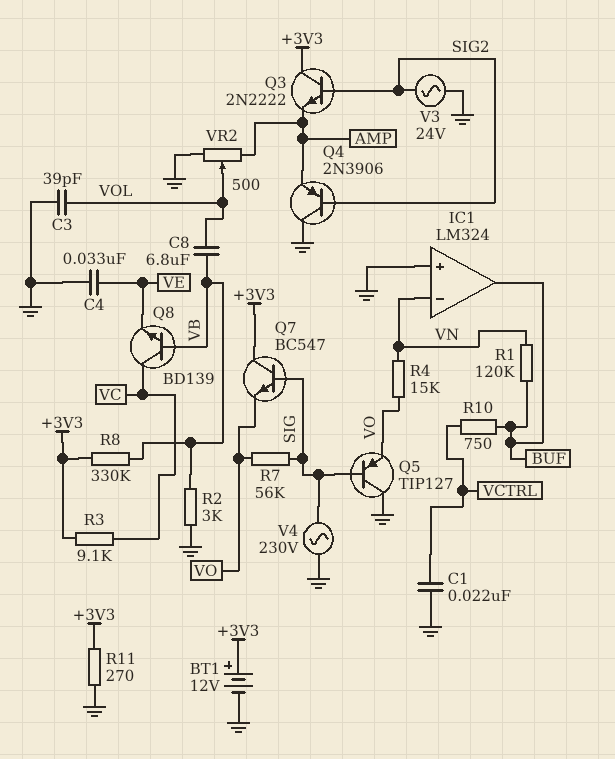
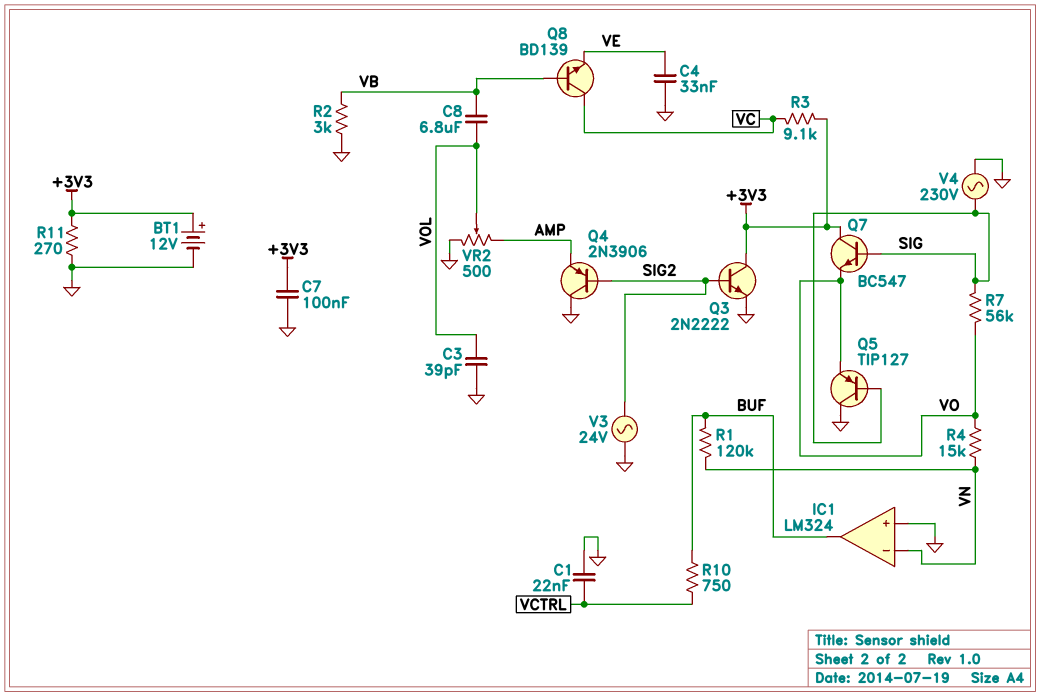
C7: none -> 100nF (+3V3, GND)
Q3: NPN 2N2222 (B SIG2, C +3V3, E AMP) -> NPN 2N2222 (B SIG2, C +3V3, E GND)
R8: 330k (+3V3, VB) -> none

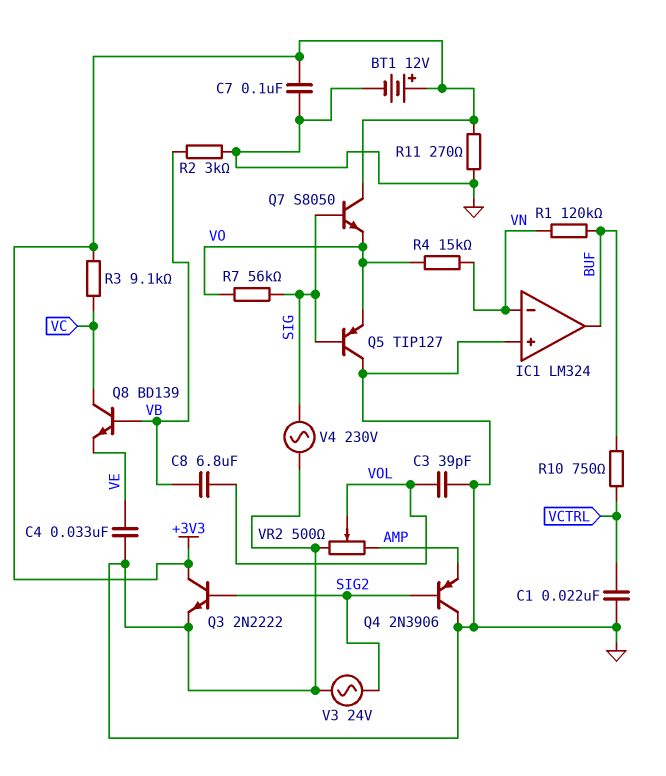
Q7: NPN BC547 (B SIG, C +3V3, E VO) -> NPN S8050 (B SIG, C +3V3, E VO)

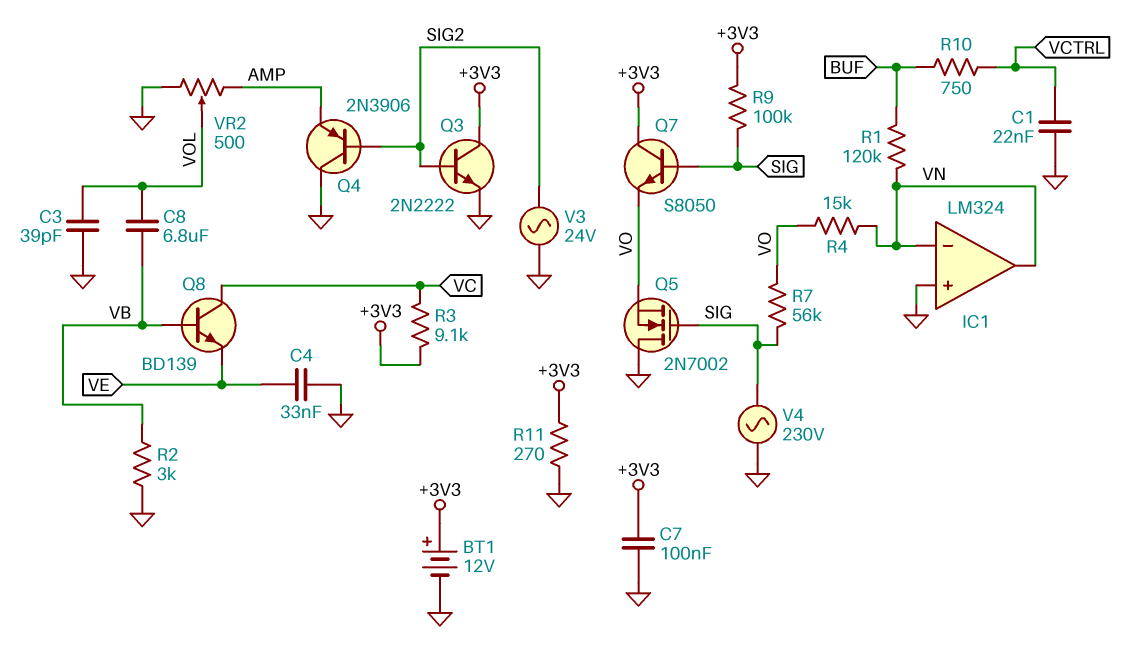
IC1 pin out: BUF -> VN
Q5: PNP TIP127 (B SIG, C GND, E VO) -> NMOS 2N7002 (G SIG, D GND, S VO)
R9: none -> 100k (+3V3, SIG)

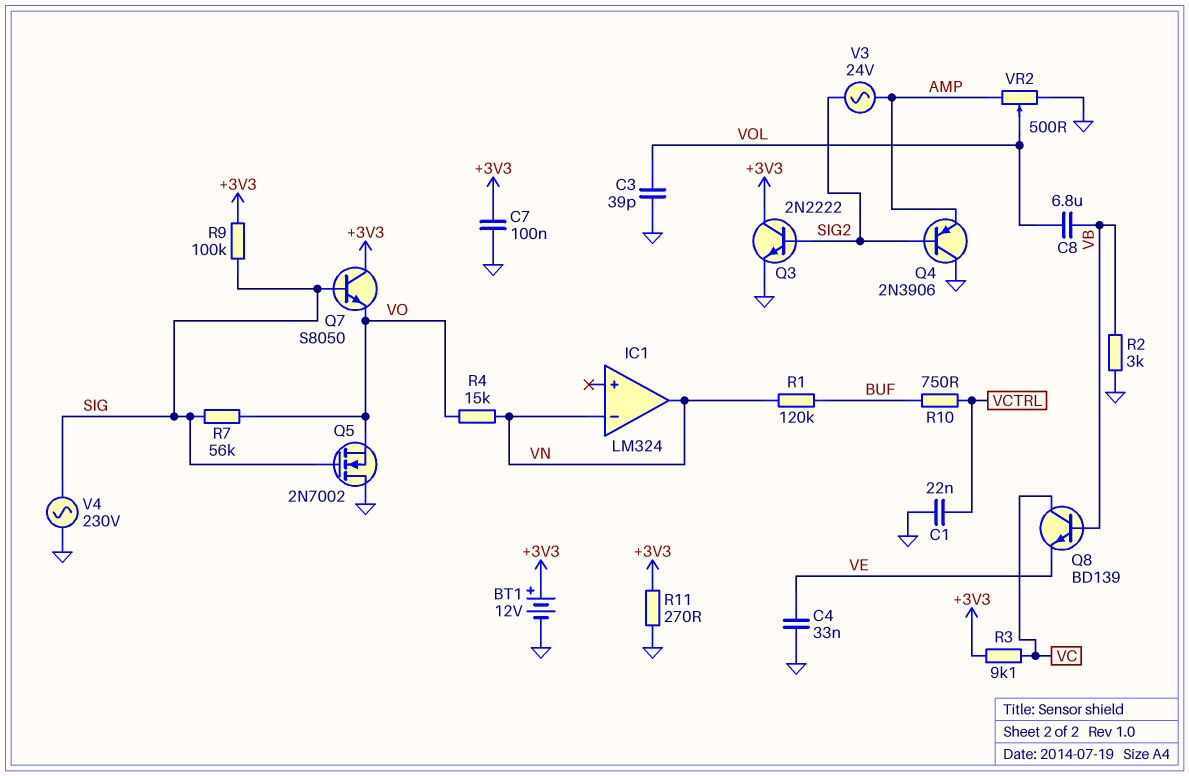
IC1 pin in+: GND -> none
V3: AC 24V (GND, SIG2) -> AC 24V (AMP, SIG2)

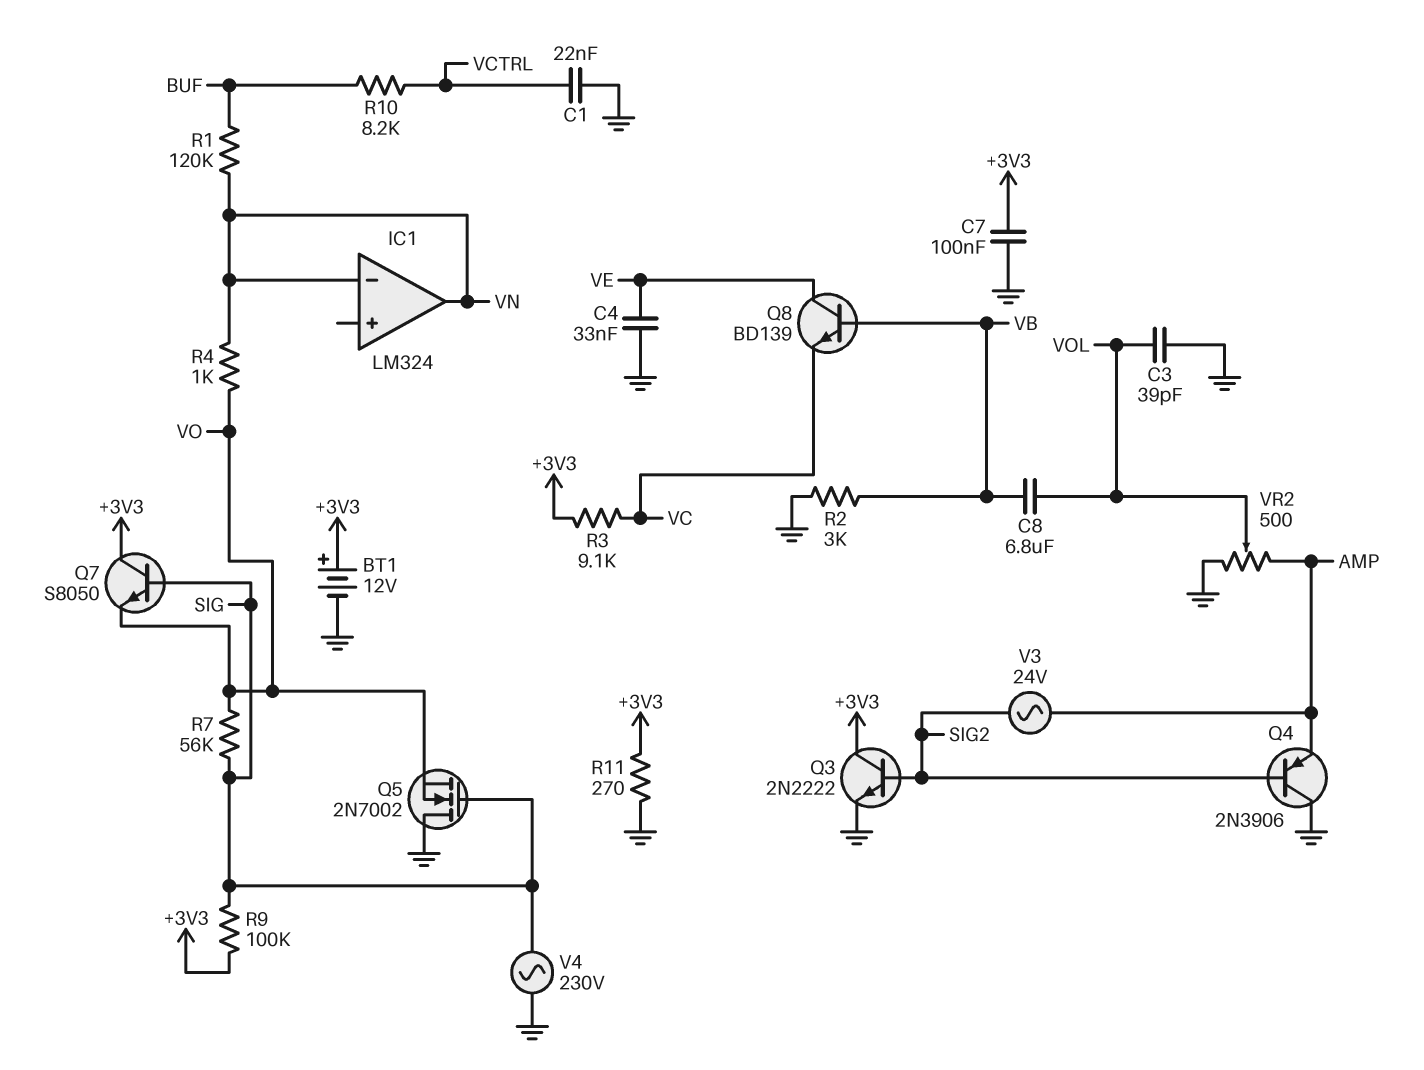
Q8: NPN BD139 (B VB, C VC, E VE) -> NPN BD139 (B VB, C VE, E VC)
R4: 15k (VN, VO) -> 1k (VN, VO)
R10: 750 (BUF, VCTRL) -> 8.2k (BUF, VCTRL)

